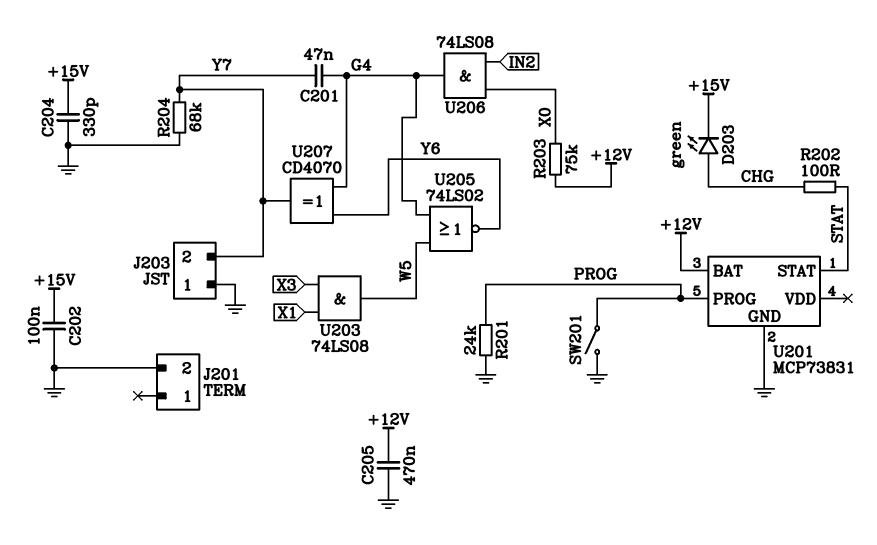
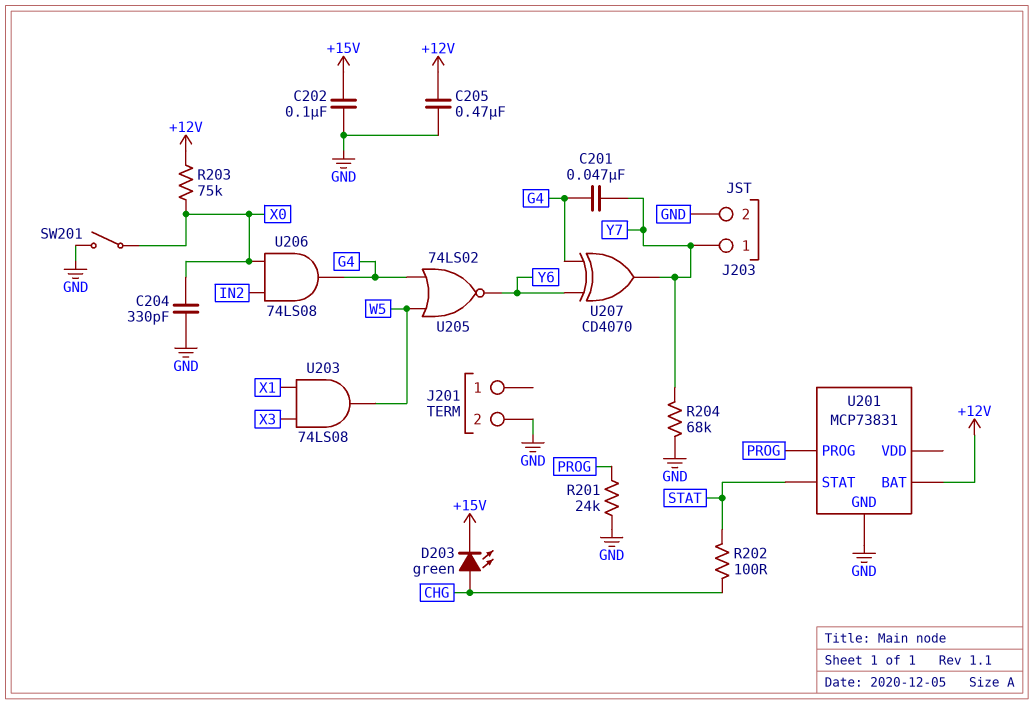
C204: 330pF (+15V, GND) -> 330pF (GND, X0)
J203 pin 1: GND -> Y7
J203 pin 2: Y7 -> GND
SW201: switch (GND, PROG) -> switch (GND, X0)

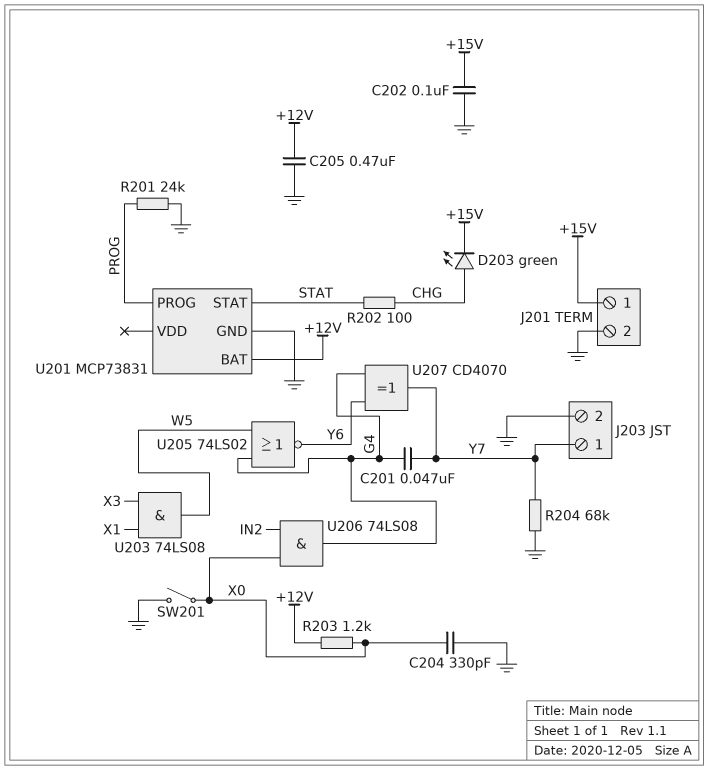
J201 pin 1: none -> +15V
R203: 75k (+12V, X0) -> 1.2k (+12V, X0)

